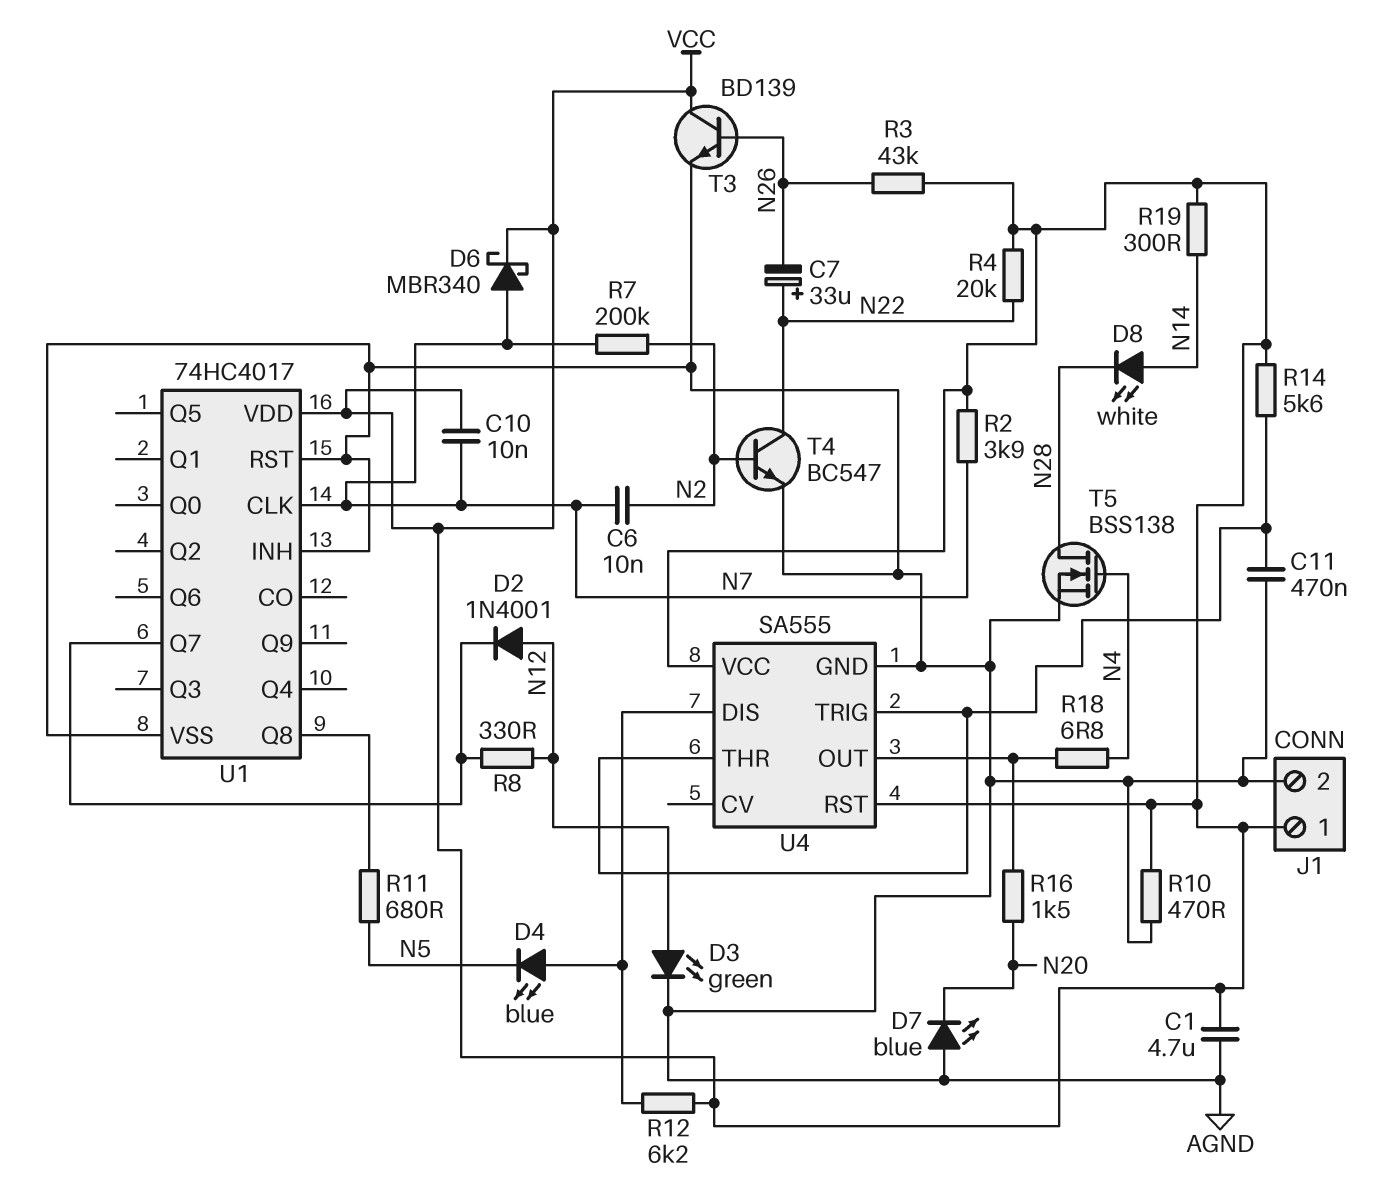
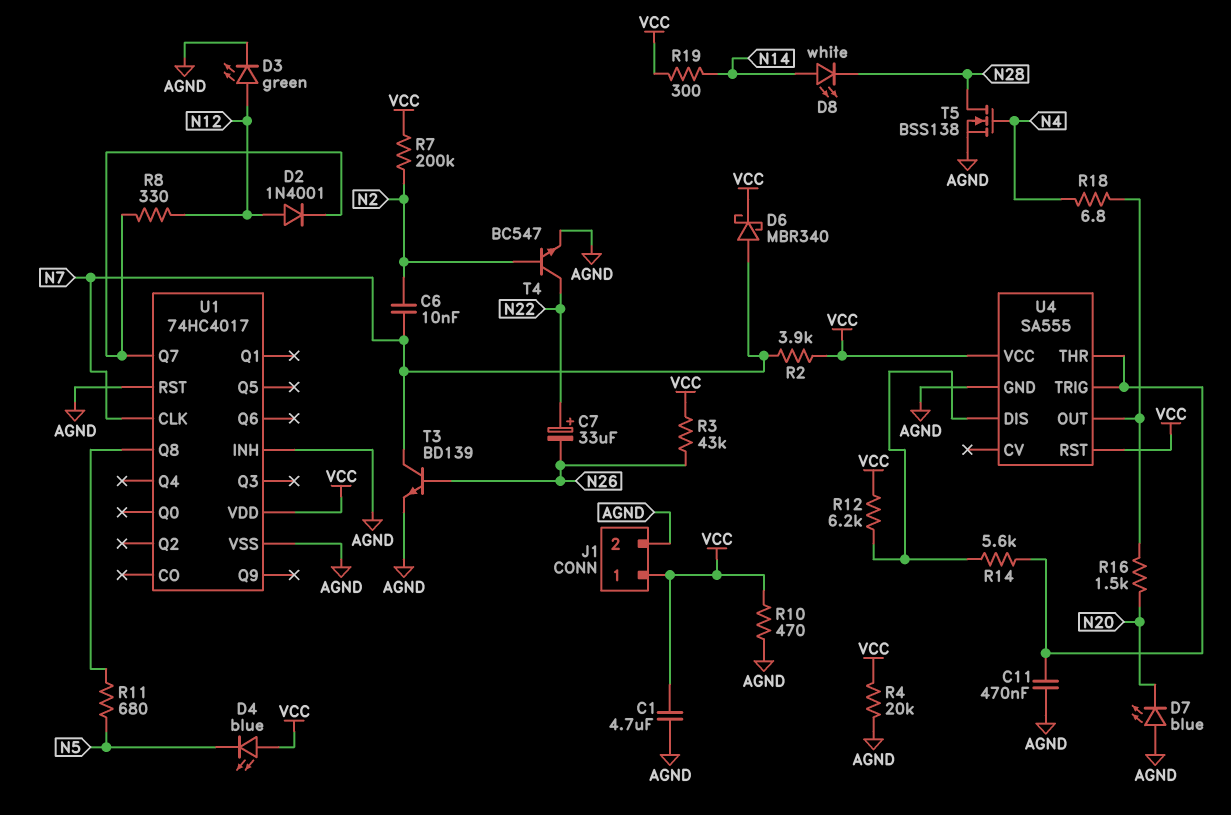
C10: 10nF (N7, VCC) -> none
D4: LED blue (A U4/DIS, K N5) -> LED blue (A VCC, K N5)
R4: 20k (N22, VCC) -> 20k (AGND, VCC)
R7: 200k (N2, N7) -> 200k (N2, VCC)
R14: 5.6k (U4/THR, VCC) -> 5.6k (U4/DIS, U4/THR)
T3: NPN BD139 (B N26, C VCC, E AGND) -> NPN BD139 (B N26, C N7, E AGND)

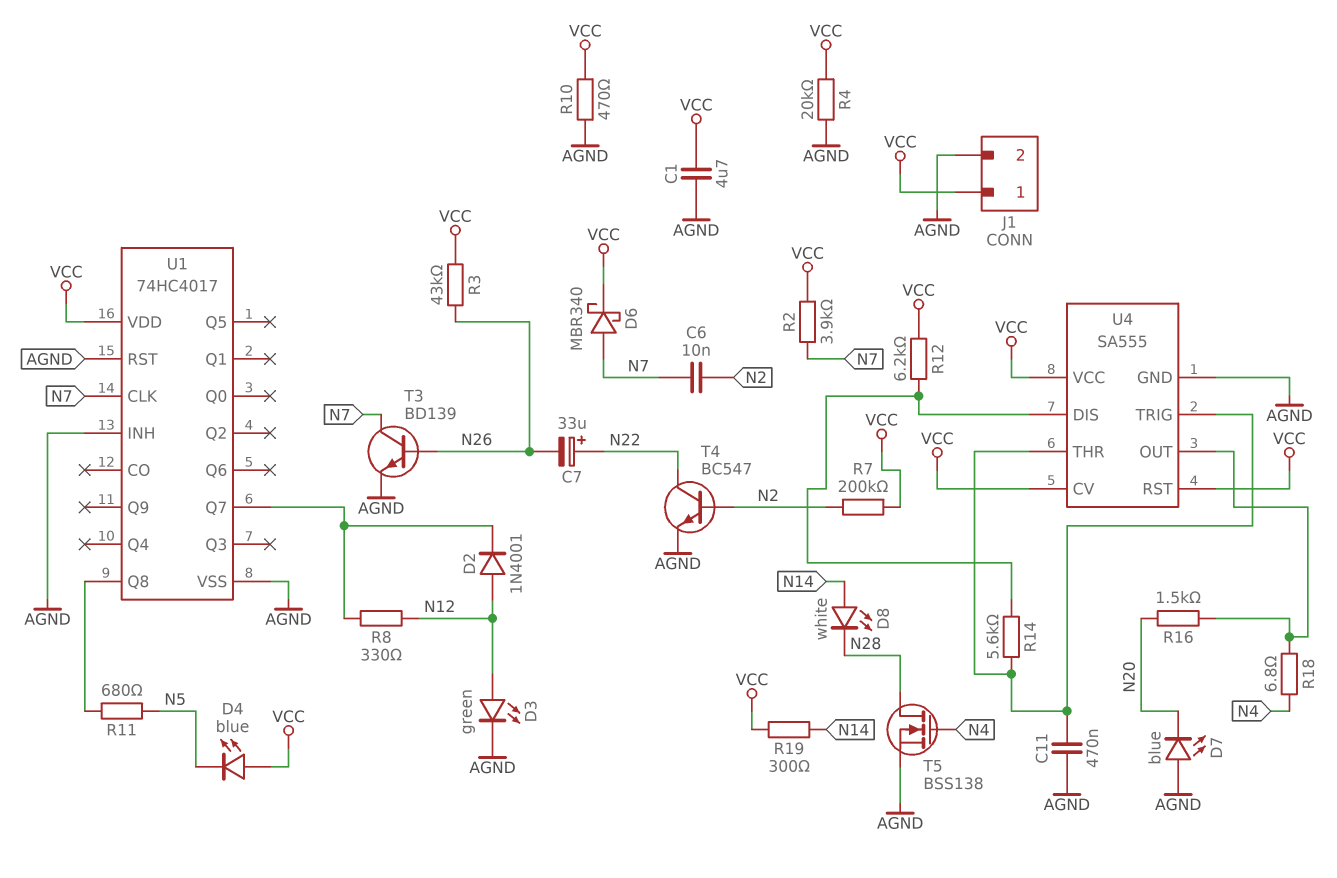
U4 pin CV: none -> VCC

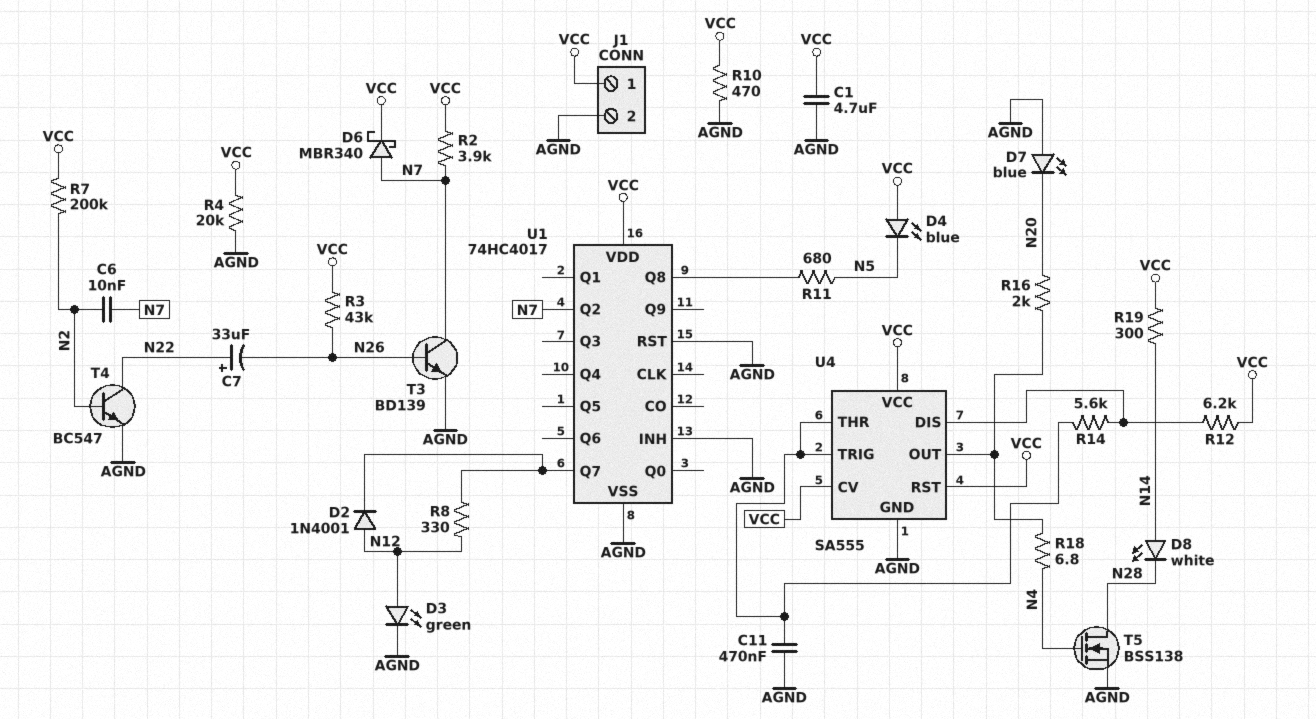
R16: 1.5k (N20, U4/OUT) -> 2k (N20, U4/OUT)
U1 pin CLK: N7 -> none
U1 pin Q2: none -> N7

